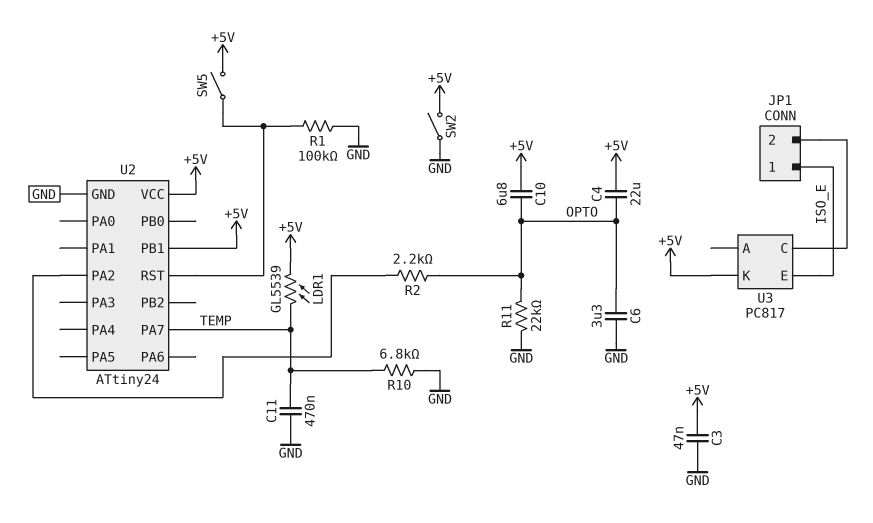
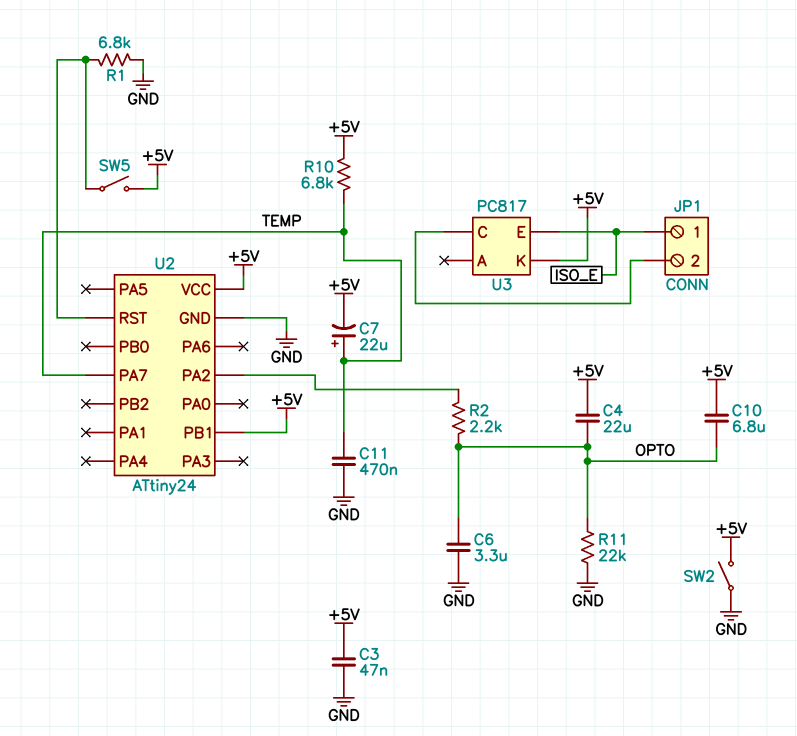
C7: none -> 22uF (plus TEMP, minus +5V)
LDR1: GL5539 (+5V, TEMP) -> none
R1: 100k (GND, U2/RST) -> 6.8k (GND, U2/RST)
R10: 6.8k (GND, TEMP) -> 6.8k (+5V, TEMP)

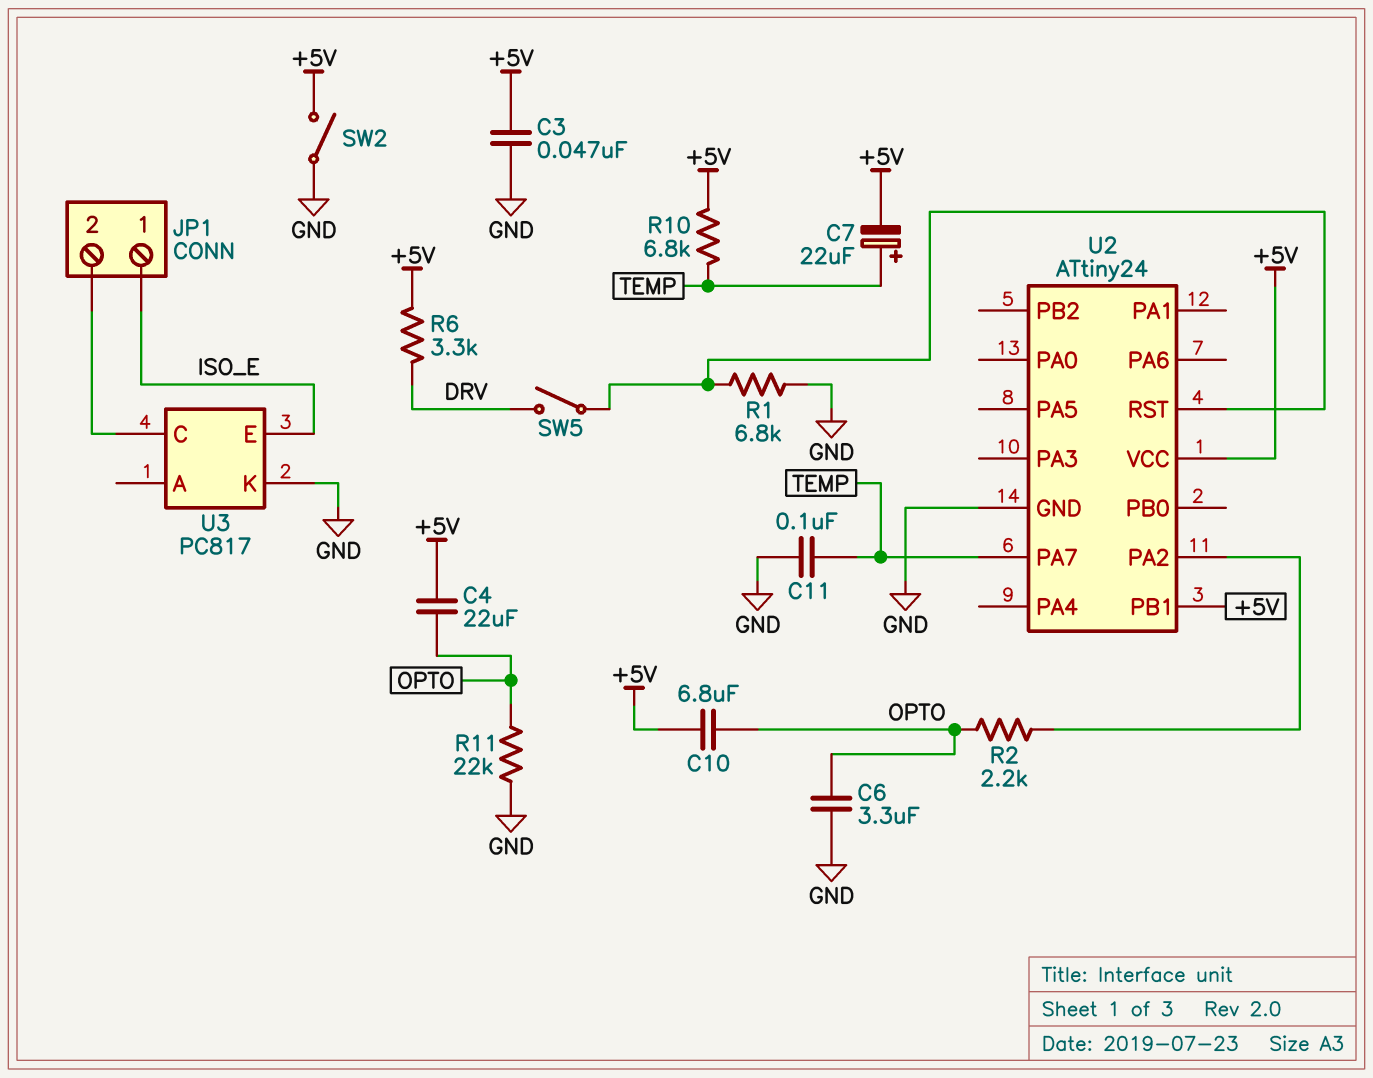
C11: 470nF (GND, TEMP) -> 100nF (GND, TEMP)
R6: none -> 3.3k (+5V, DRV)
SW5: switch (+5V, U2/RST) -> switch (DRV, U2/RST)
U3 pin K: +5V -> GND

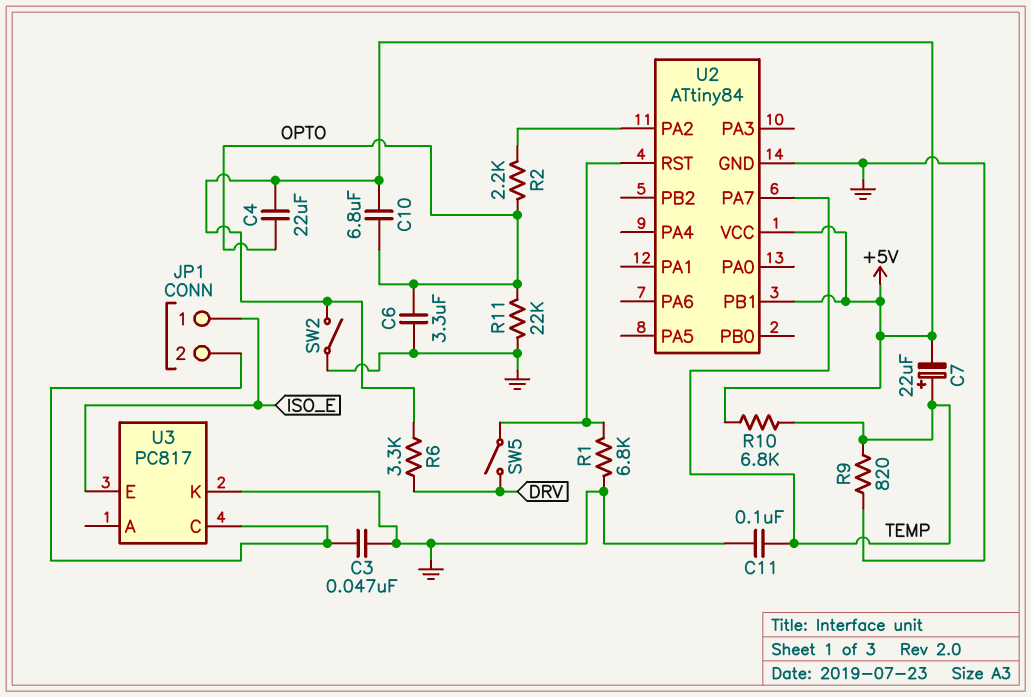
C3: 47nF (+5V, GND) -> 47nF (GND, JP1/2)
R9: none -> 820 (GND, TEMP)
U2: ATtiny24 -> ATtiny84

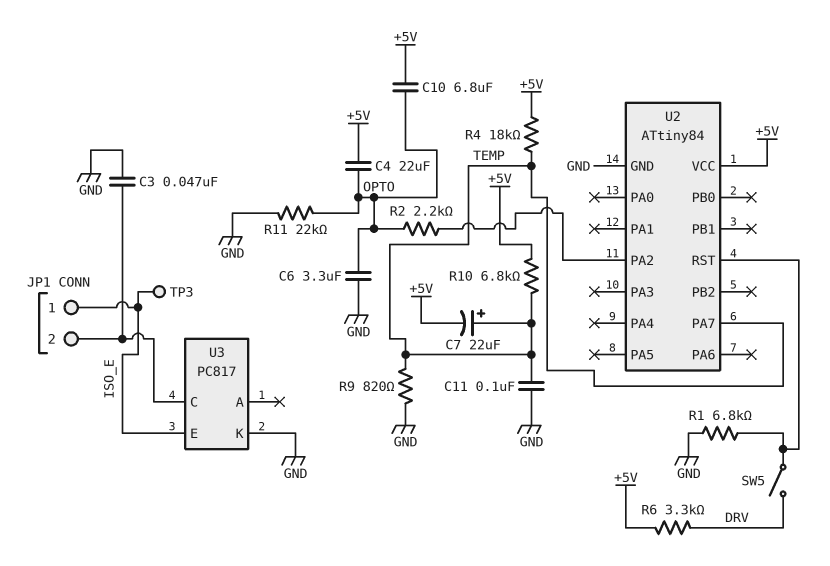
R4: none -> 18k (+5V, TEMP)
SW2: switch (+5V, GND) -> none
TP3: none -> test point (ISO_E)
U2 pin PB1: +5V -> none

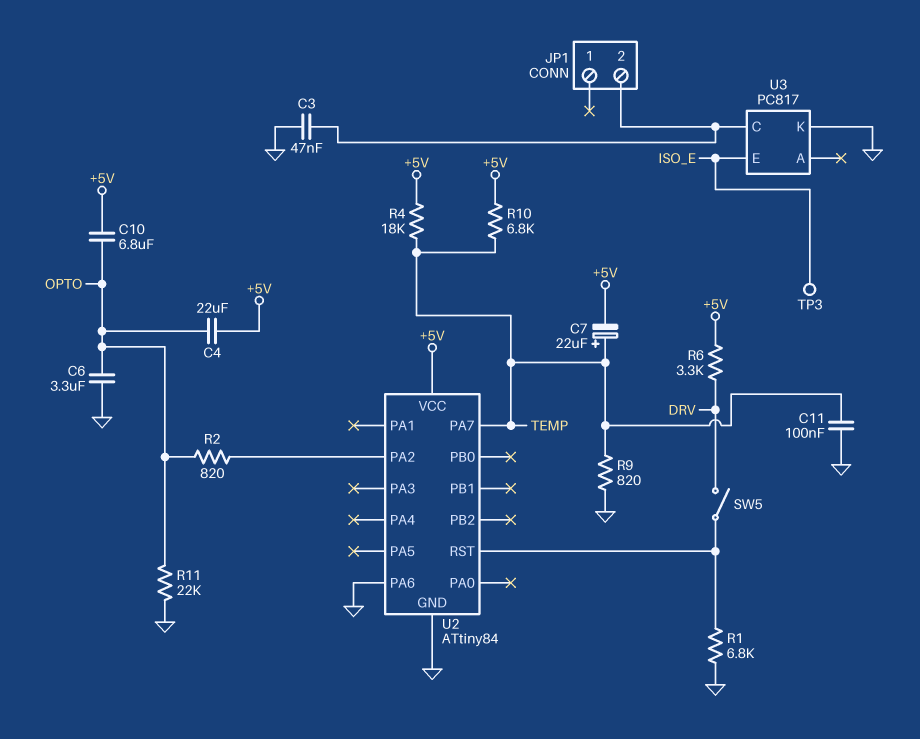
JP1 pin 1: ISO_E -> none
R2: 2.2k (OPTO, U2/PA2) -> 820 (OPTO, U2/PA2)
U2 pin PA6: none -> GND

